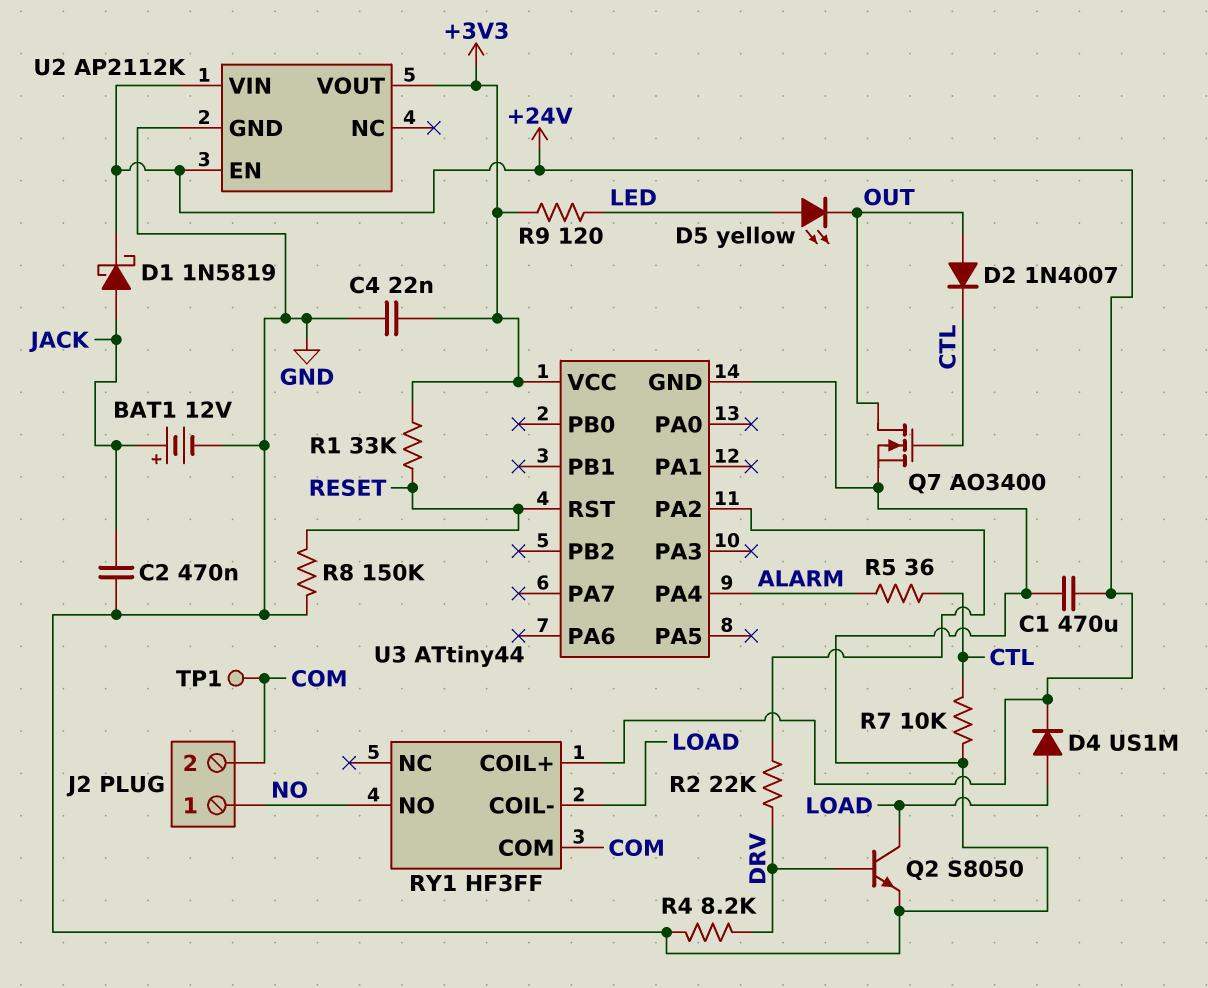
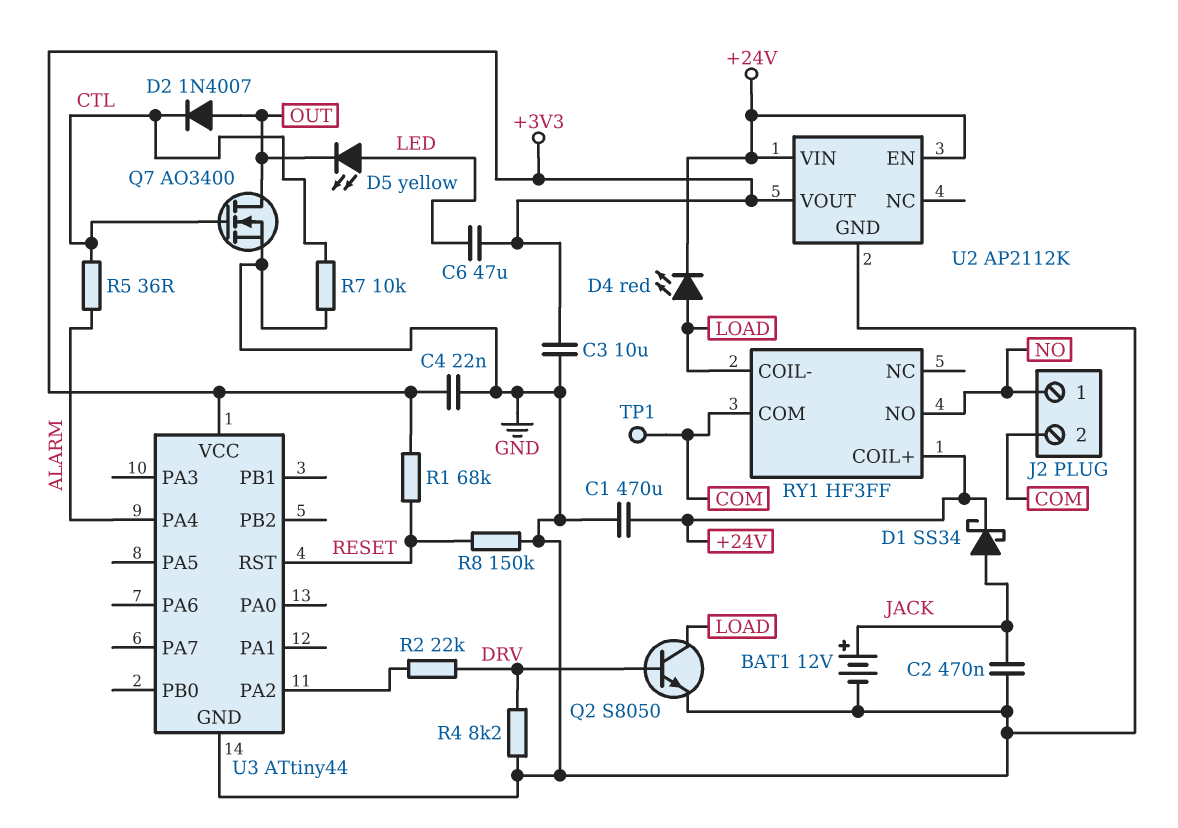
C3: none -> 10uF (+3V3, GND)
C6: none -> 47uF (+3V3, LED)
D1: schottky 1N5819 (A JACK, K +24V) -> schottky SS34 (A JACK, K +24V)
D4: diode US1M (A LOAD, K +24V) -> LED red (A LOAD, K +24V)
R1: 33k (+3V3, RESET) -> 68k (+3V3, RESET)
R9: 120 (+3V3, LED) -> none

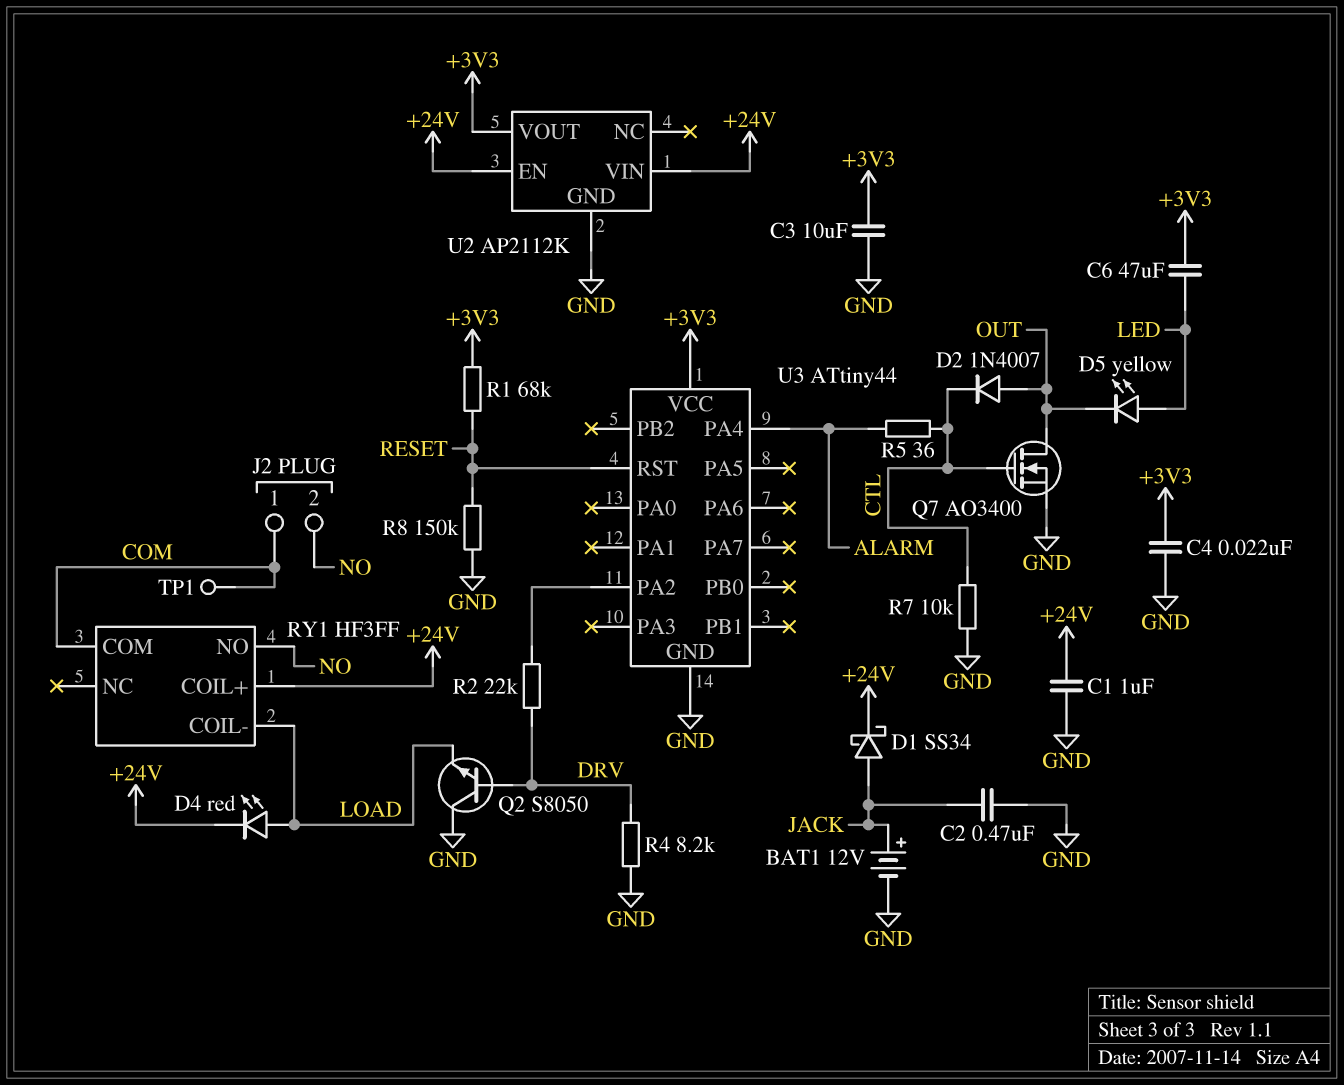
C1: 470uF (+24V, GND) -> 1uF (+24V, GND)
J2 pin 1: NO -> COM
J2 pin 2: COM -> NO
Q2: NPN S8050 (B DRV, C LOAD, E GND) -> NPN S8050 (B DRV, C GND, E LOAD)

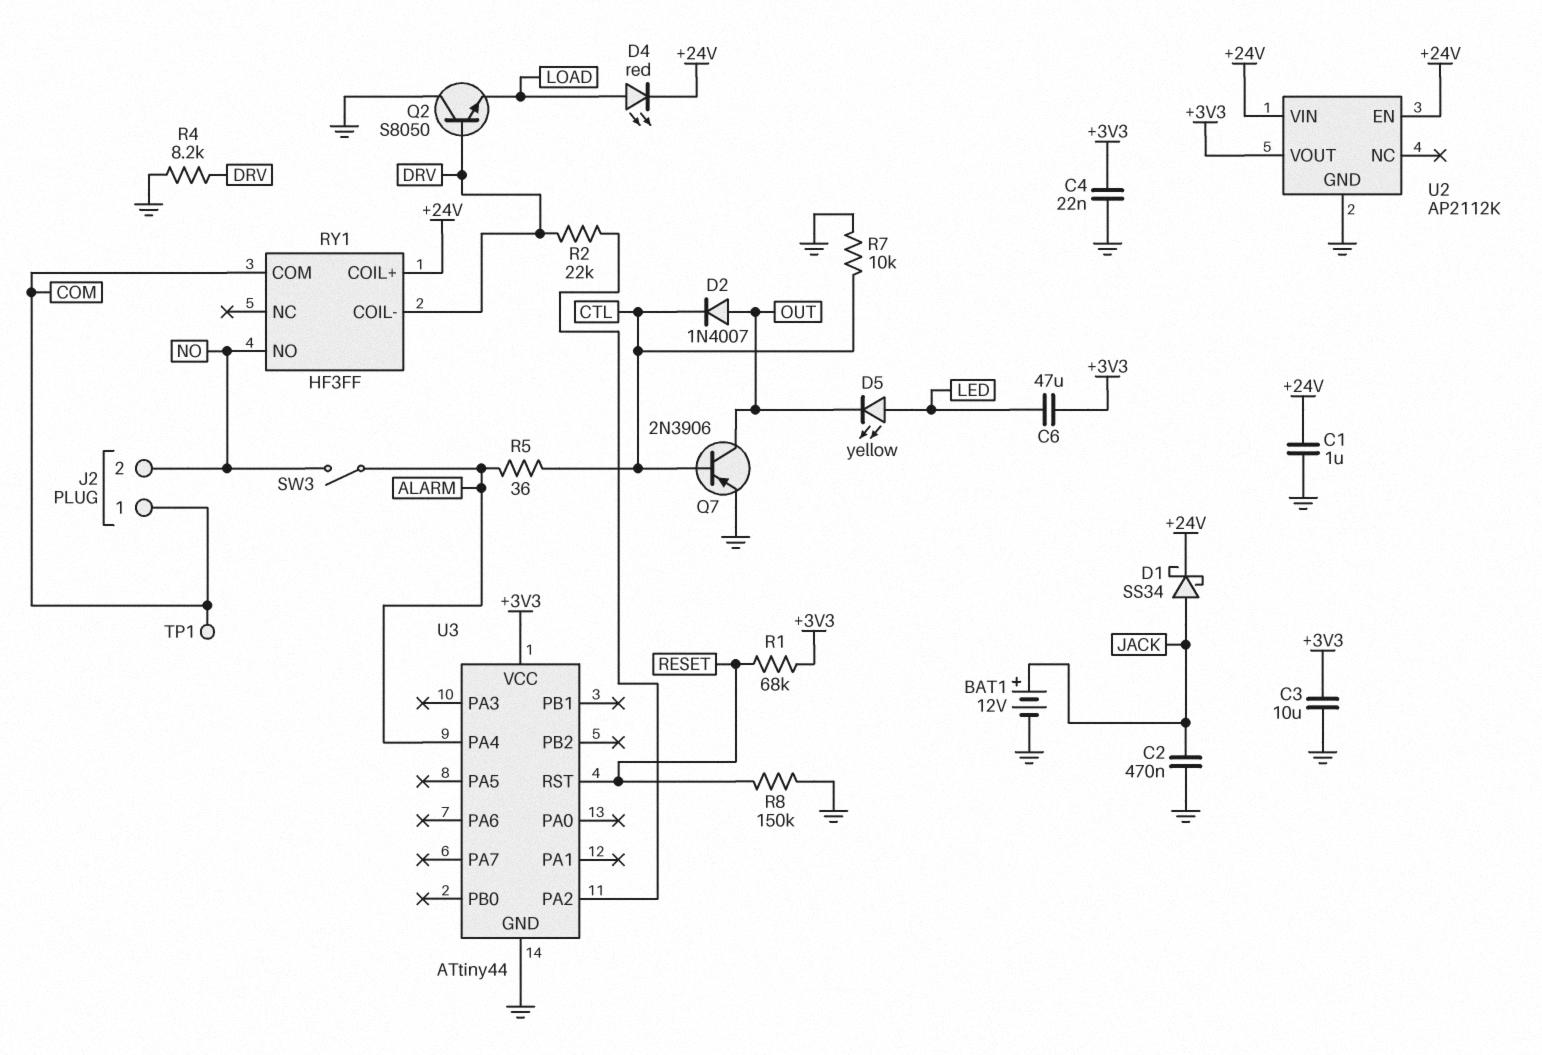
Q7: NMOS AO3400 (G CTL, D OUT, S GND) -> PNP 2N3906 (B CTL, C OUT, E GND)
RY1 pin COIL-: LOAD -> DRV
SW3: none -> switch (ALARM, NO)

